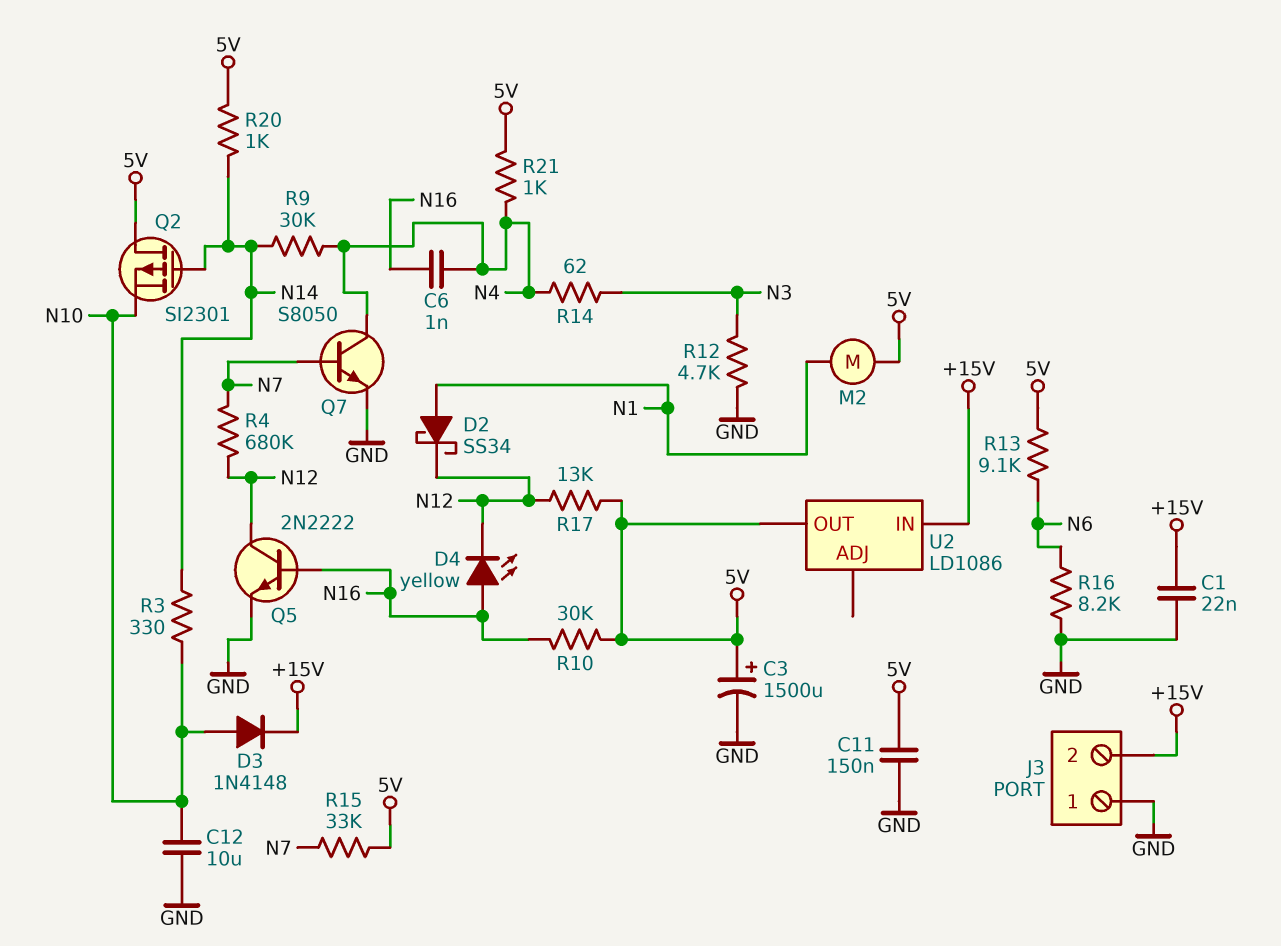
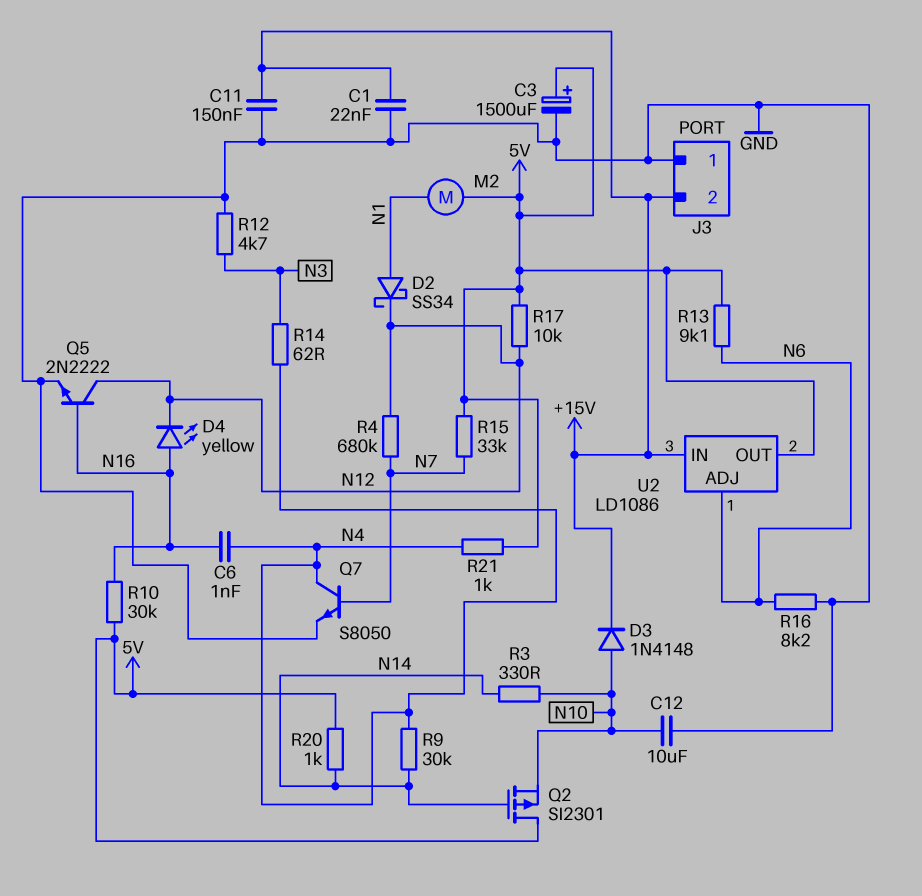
C11: 150nF (5V, GND) -> 150nF (+15V, GND)
R17: 13k (5V, N12) -> 10k (5V, N12)
U2 pin ADJ: none -> N6

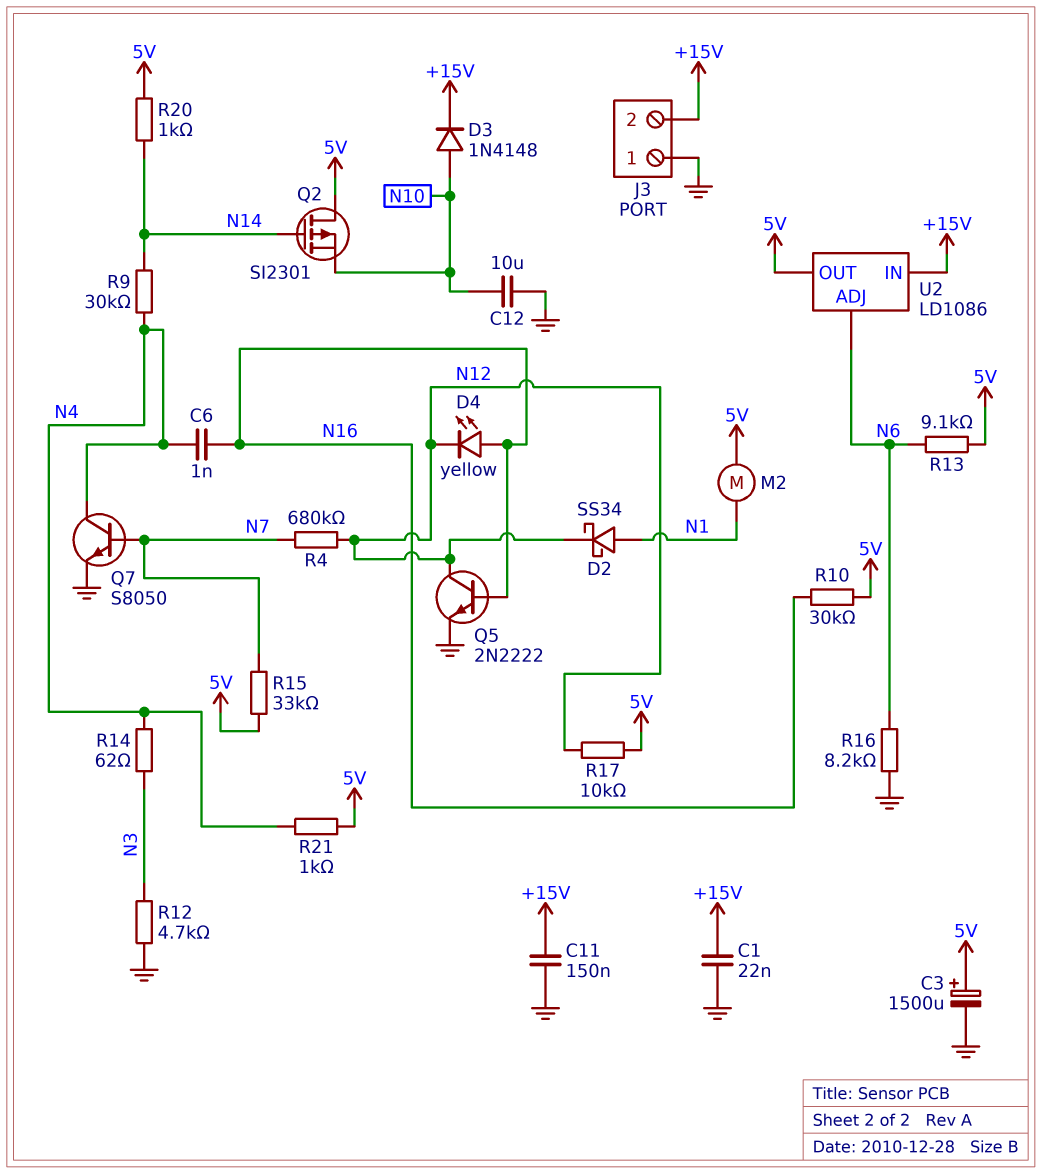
R3: 330 (N10, N14) -> none

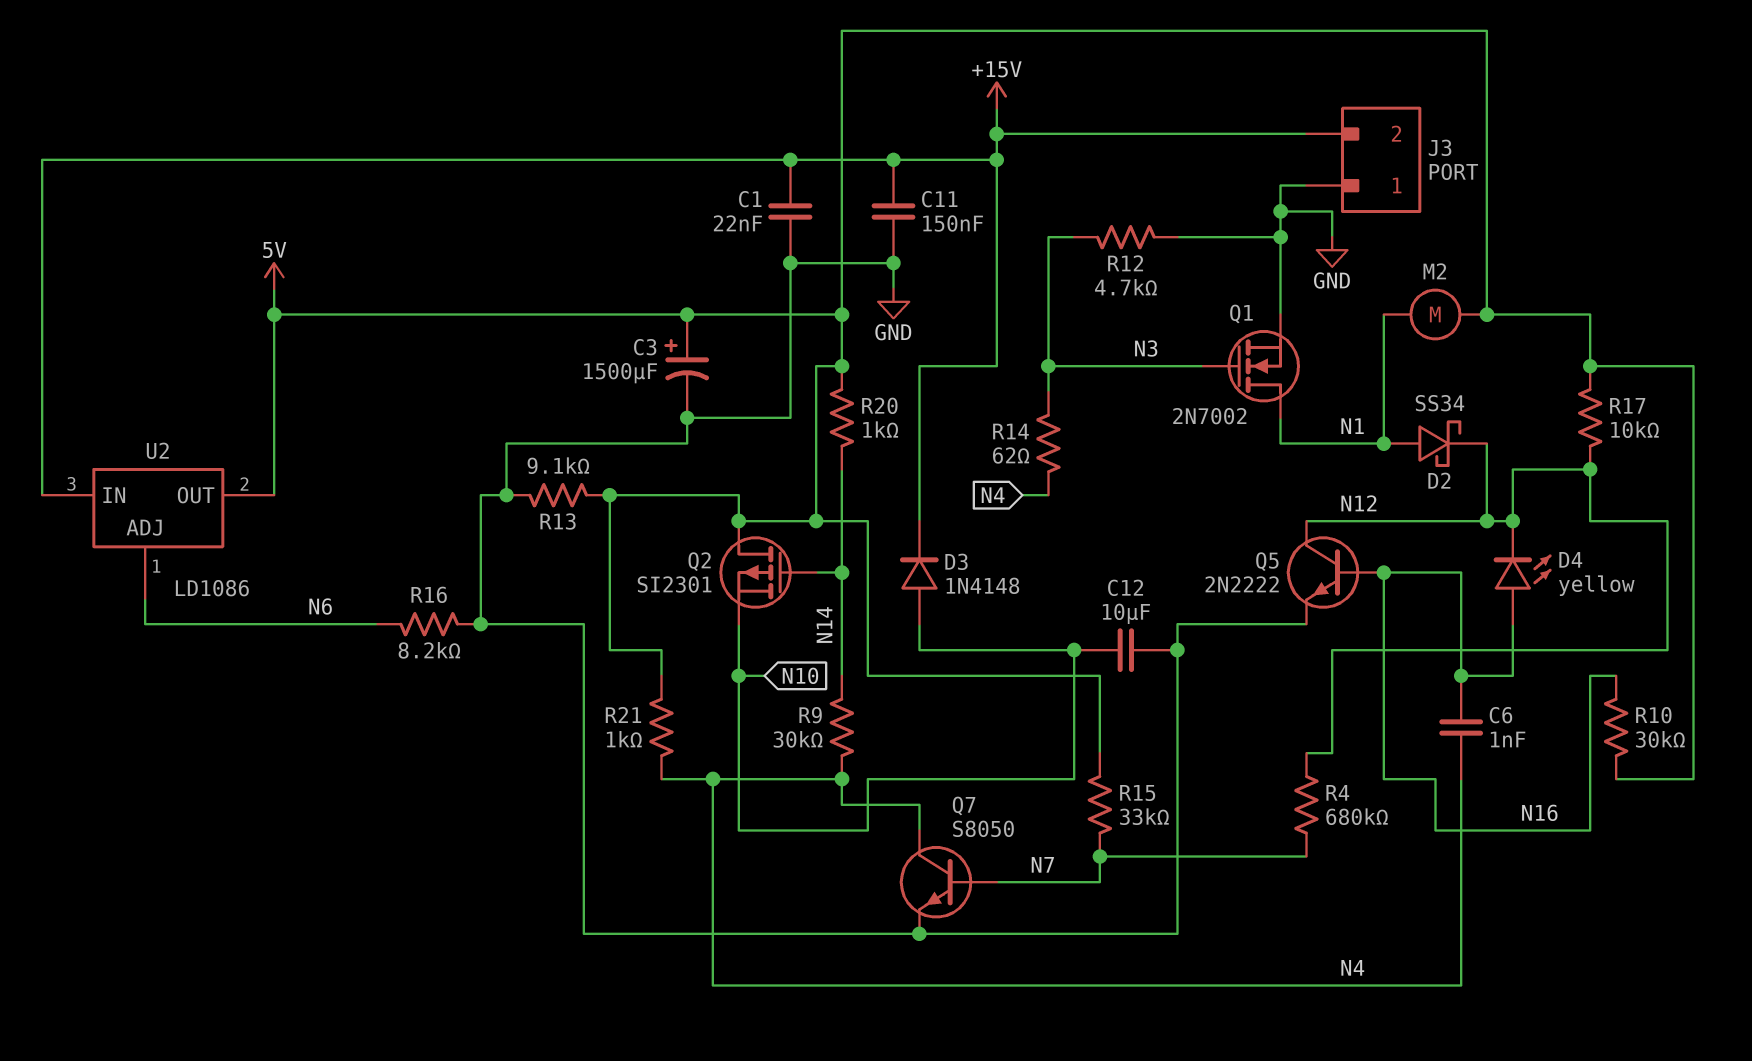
Q1: none -> NMOS 2N7002 (G N3, D N1, S GND)
R13: 9.1k (5V, N6) -> 9.1k (5V, GND)

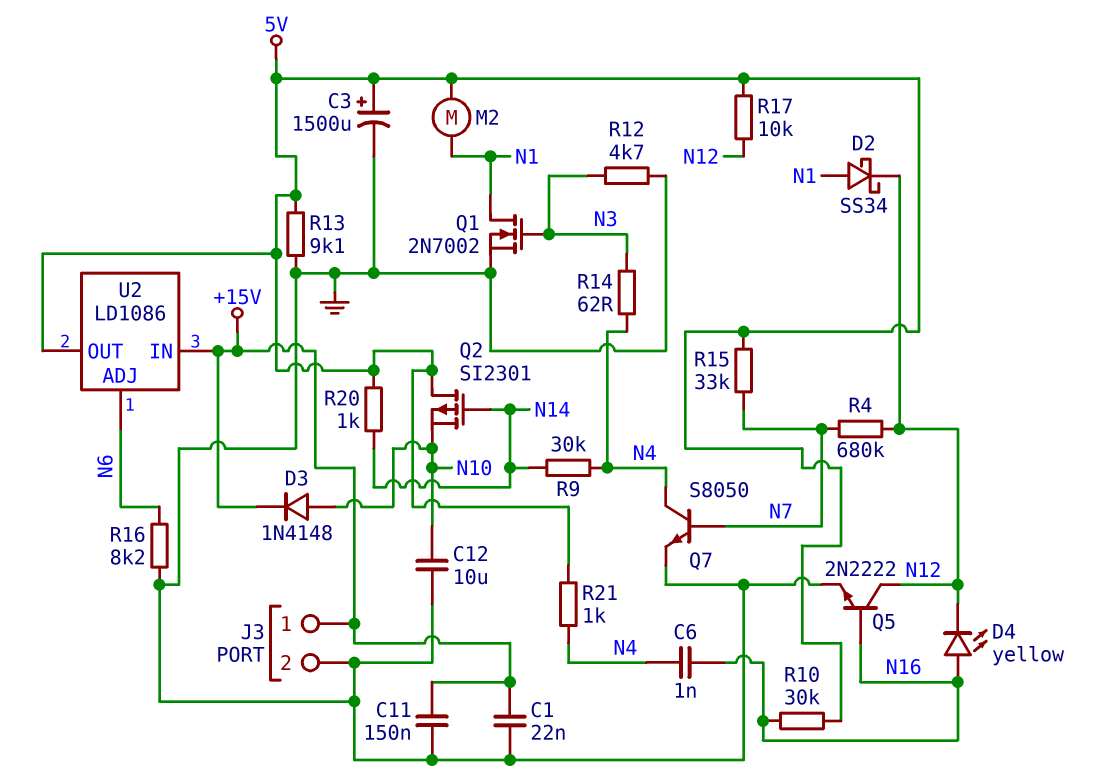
J3 pin 1: GND -> +15V
J3 pin 2: +15V -> GND

